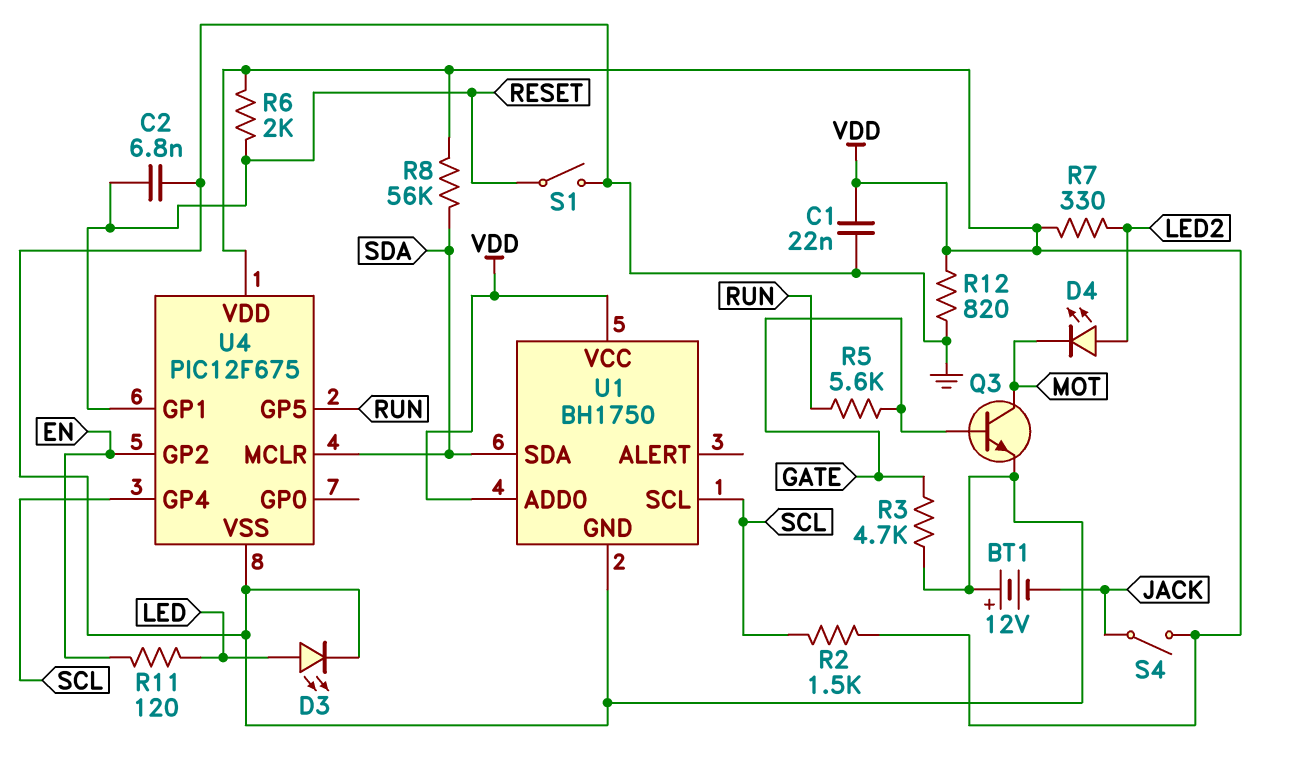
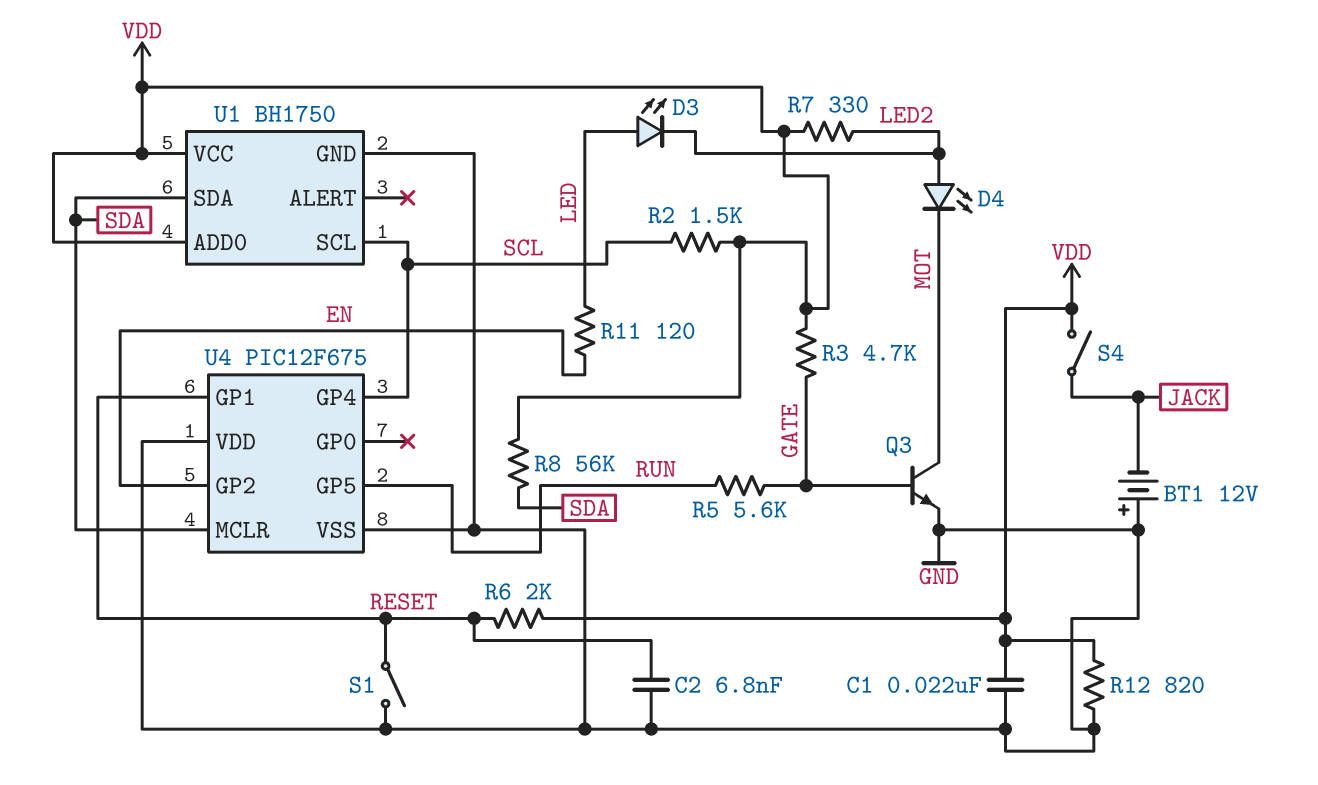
D3: LED (A LED, K GND) -> LED (A LED, K LED2)
R3: 4.7k (GATE, GND) -> 4.7k (GATE, VDD)
U4 pin VDD: VDD -> GND

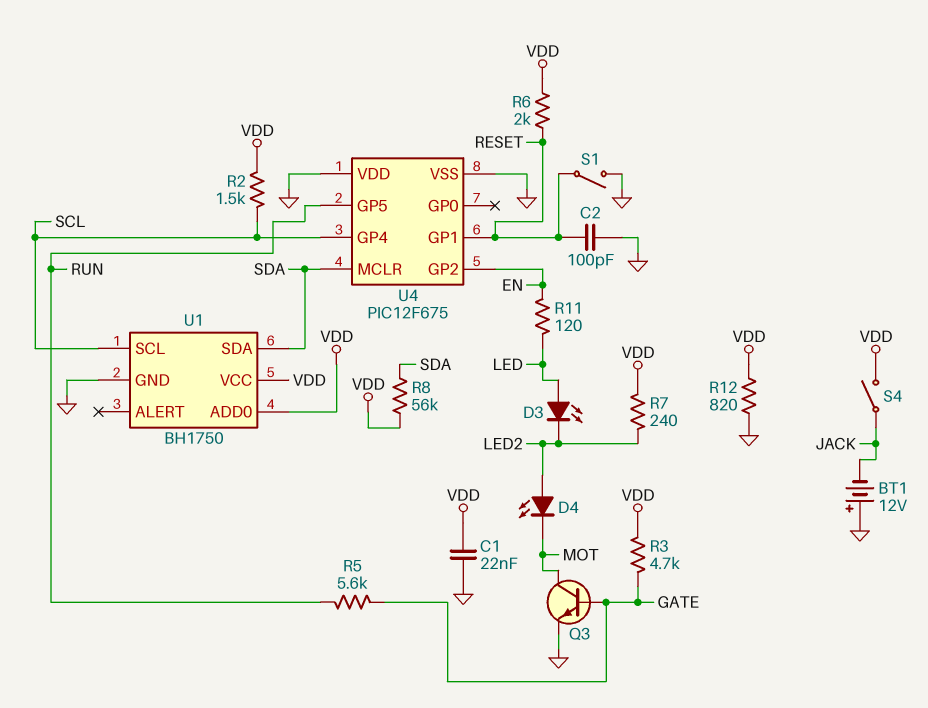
C2: 6.8nF (GND, RESET) -> 100pF (GND, RESET)
R7: 330 (LED2, VDD) -> 240 (LED2, VDD)

